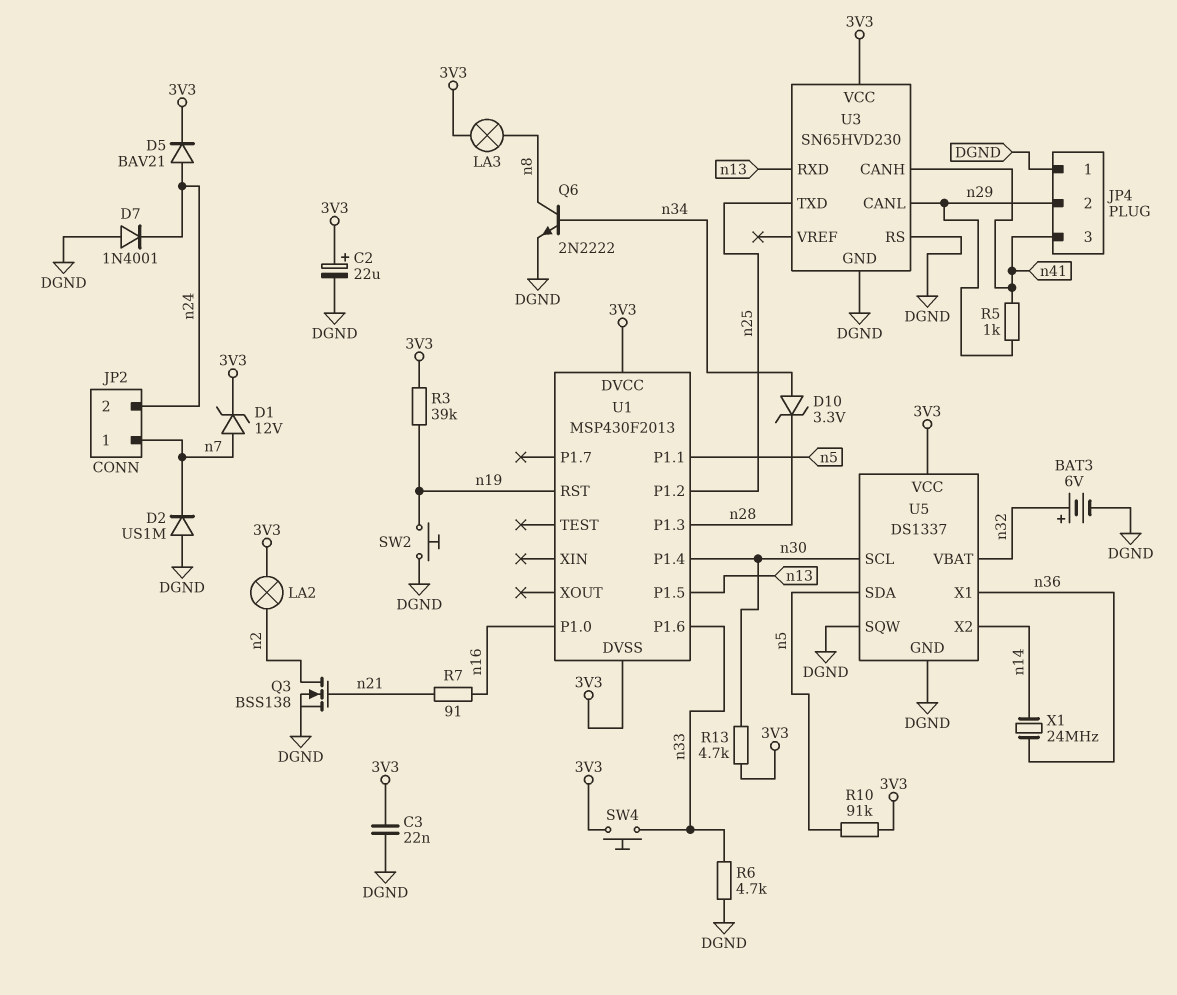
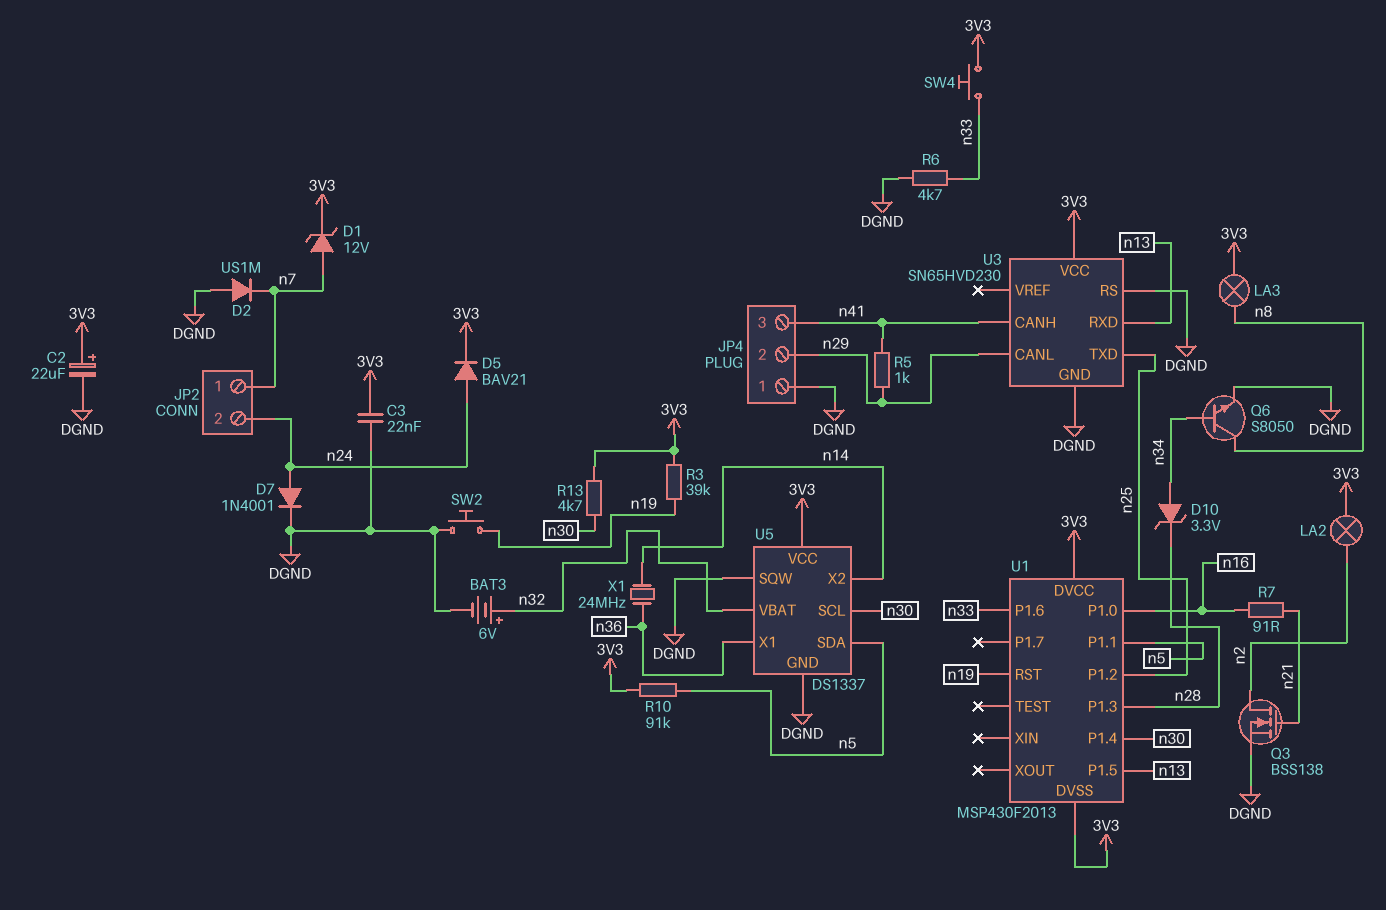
D7: diode 1N4001 (A DGND, K n24) -> diode 1N4001 (A n24, K DGND)
Q6: NPN 2N2222 (B n34, C n8, E DGND) -> NPN S8050 (B n34, C n8, E DGND)

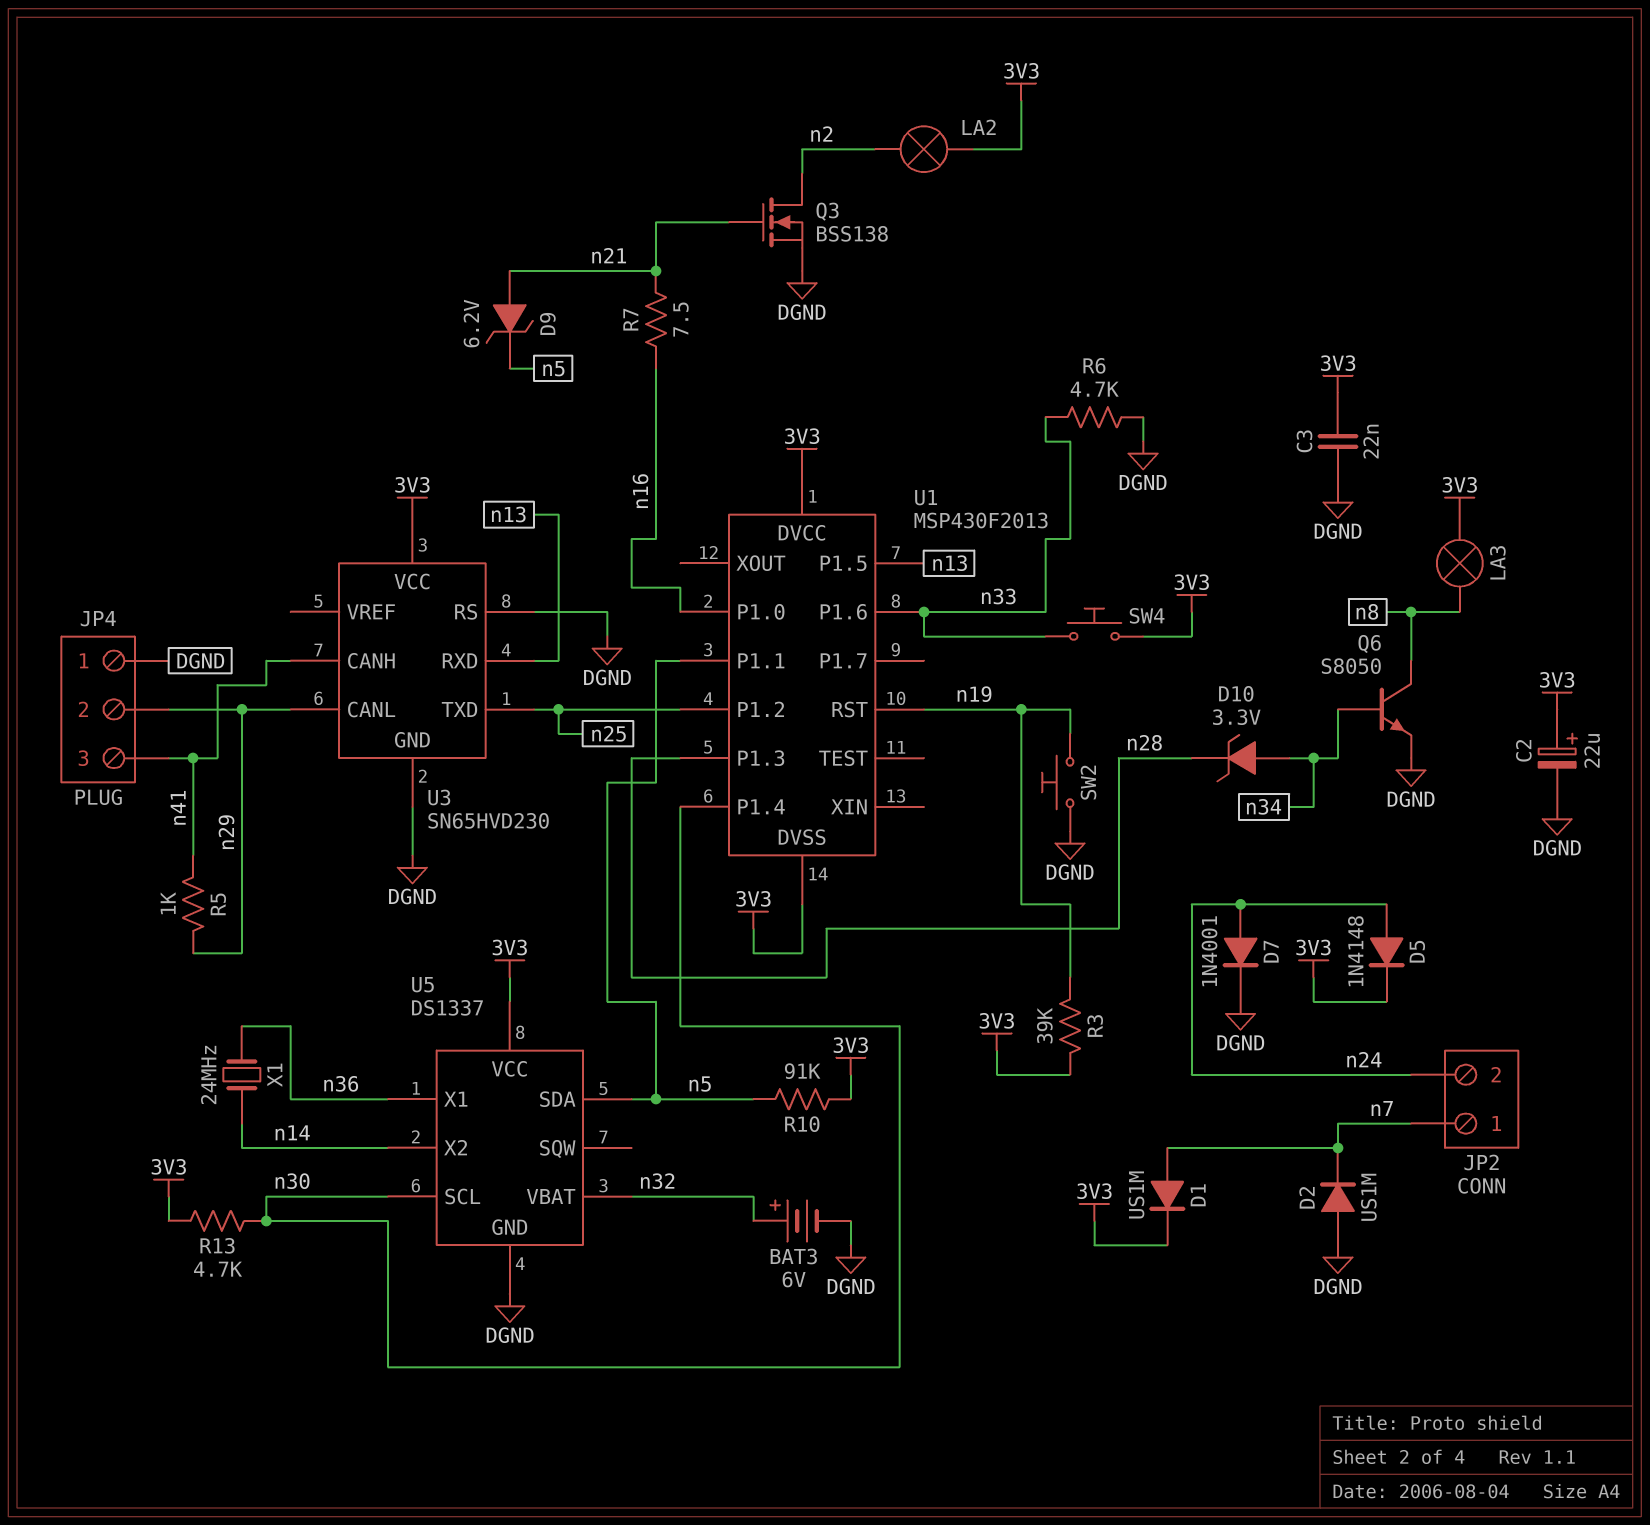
D1: zener 12V (A n7, K 3V3) -> diode US1M (A n7, K 3V3)
D5: diode BAV21 (A n24, K 3V3) -> diode 1N4148 (A n24, K 3V3)
D9: none -> zener 6.2V (A n21, K n5)
R7: 91 (n16, n21) -> 7.5 (n16, n21)
U5 pin SQW: DGND -> none

